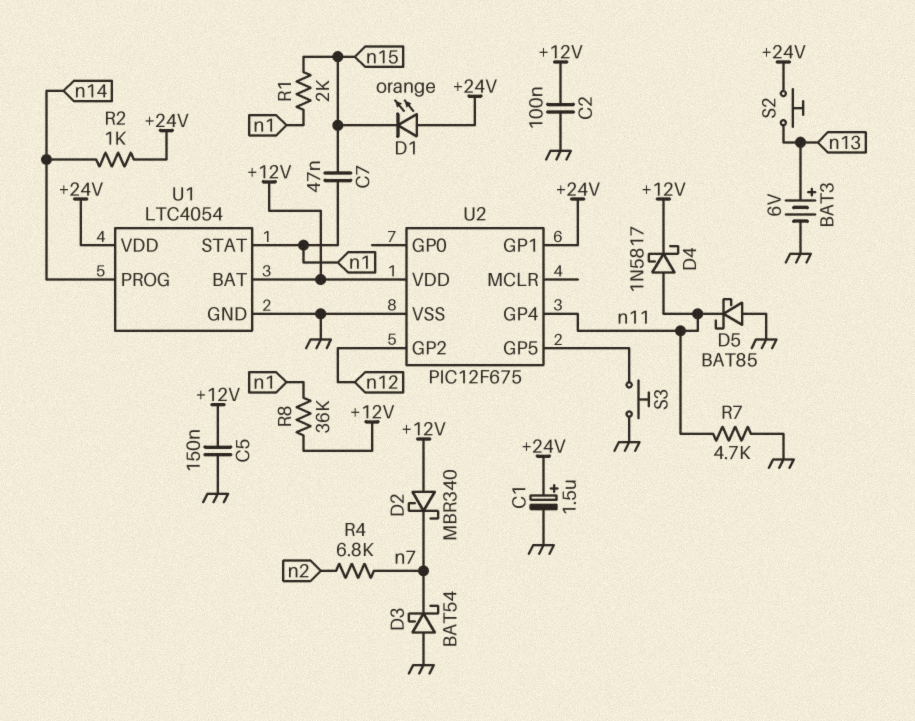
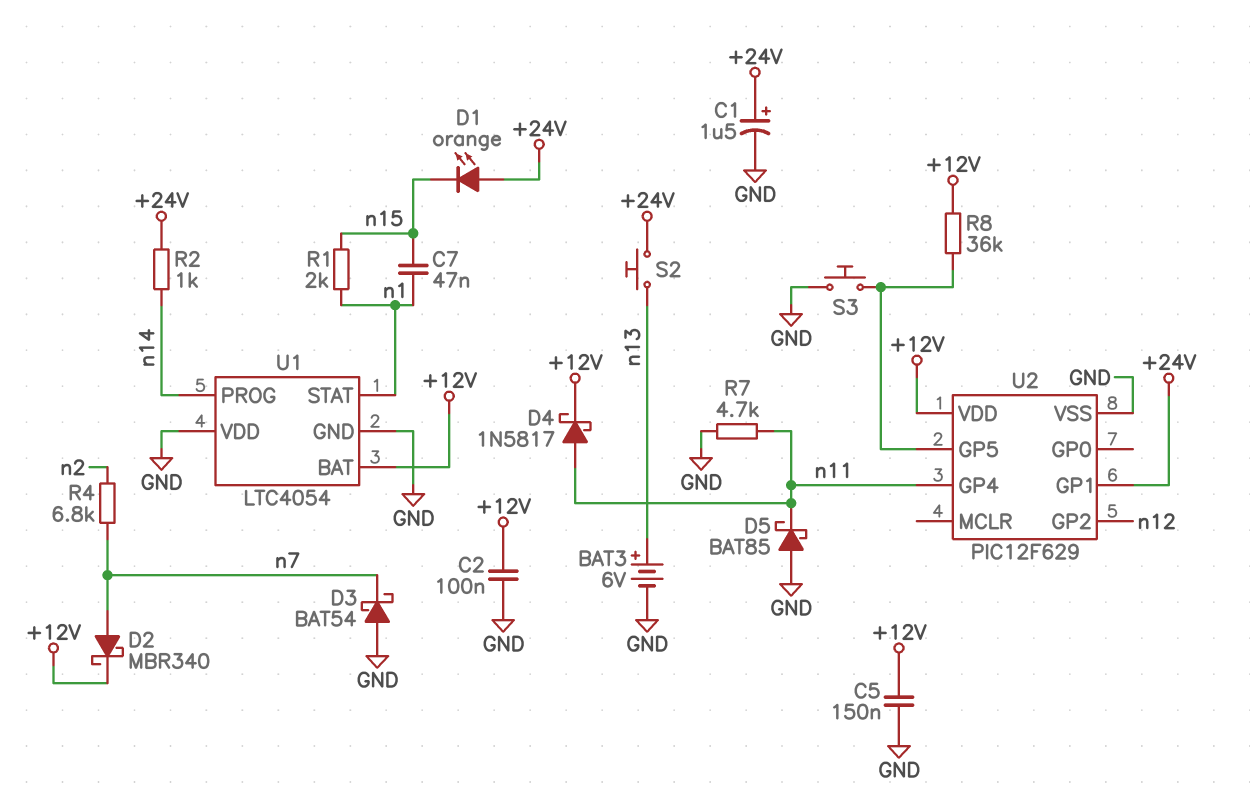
D2: schottky MBR340 (A +12V, K n7) -> schottky MBR340 (A n7, K +12V)
R8: 36k (+12V, n1) -> 36k (+12V, U2/GP5)
U1 pin VDD: +24V -> GND
U2: PIC12F675 -> PIC12F629

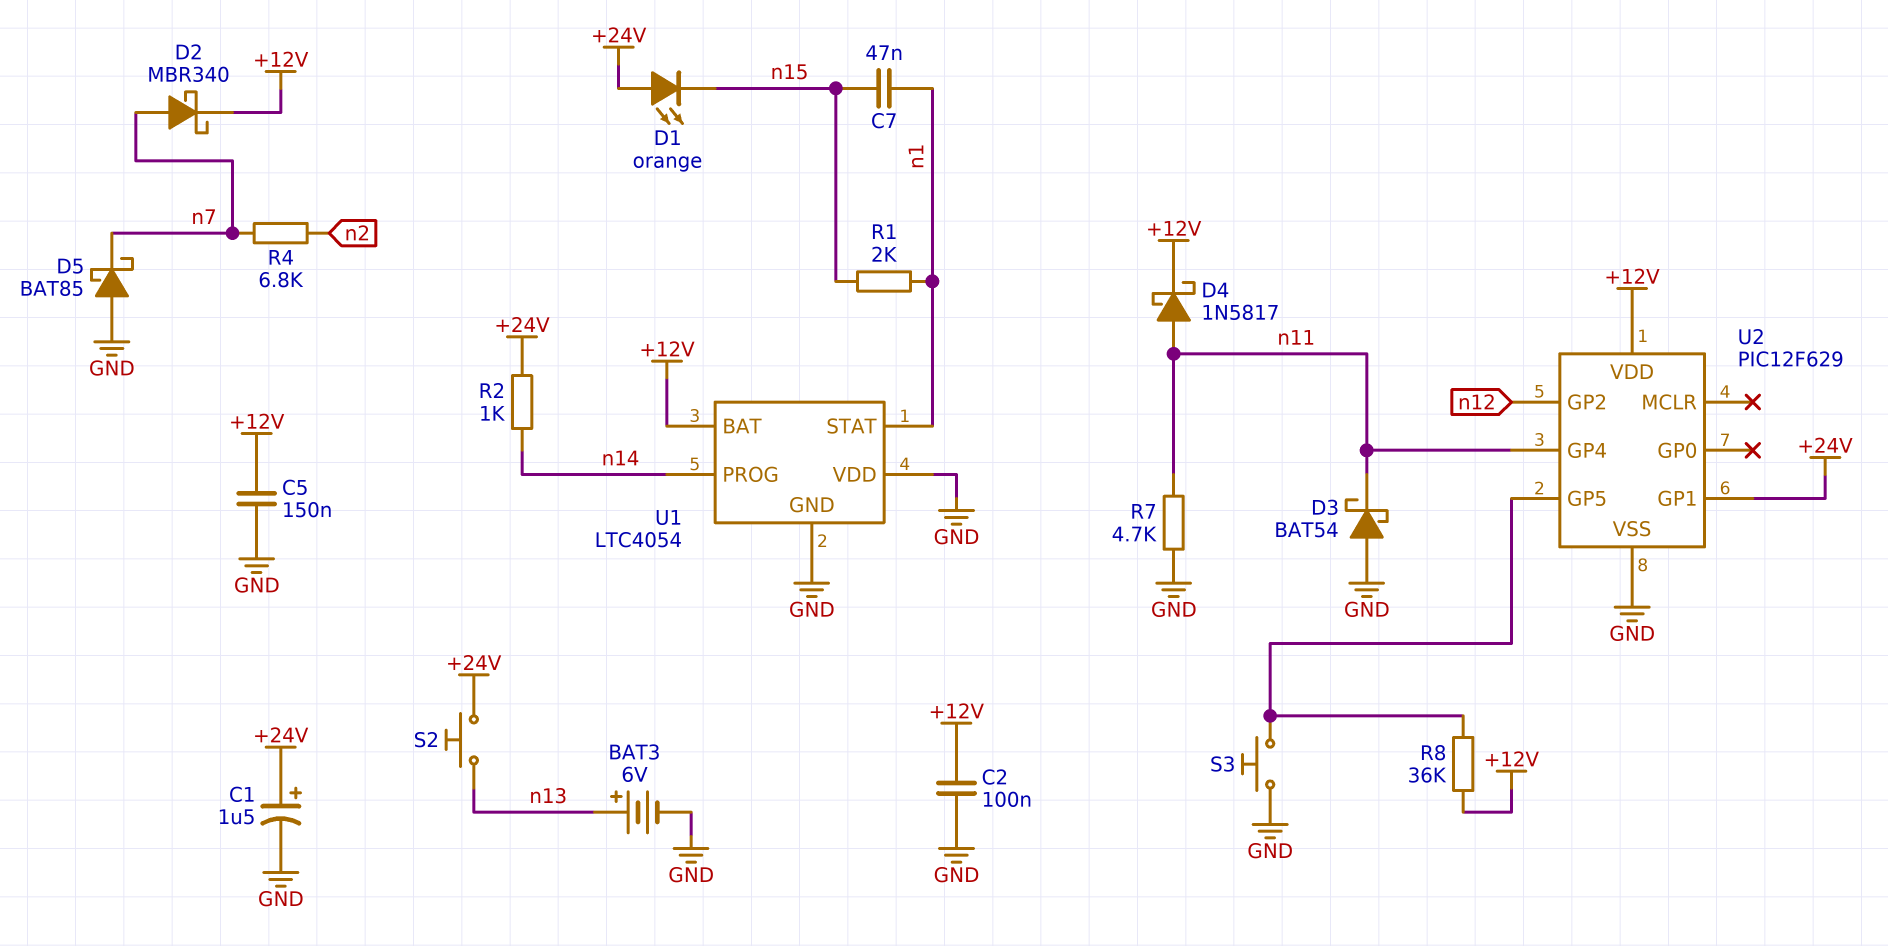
D3: schottky BAT54 (A GND, K n7) -> schottky BAT54 (A GND, K n11)
D5: schottky BAT85 (A GND, K n11) -> schottky BAT85 (A GND, K n7)

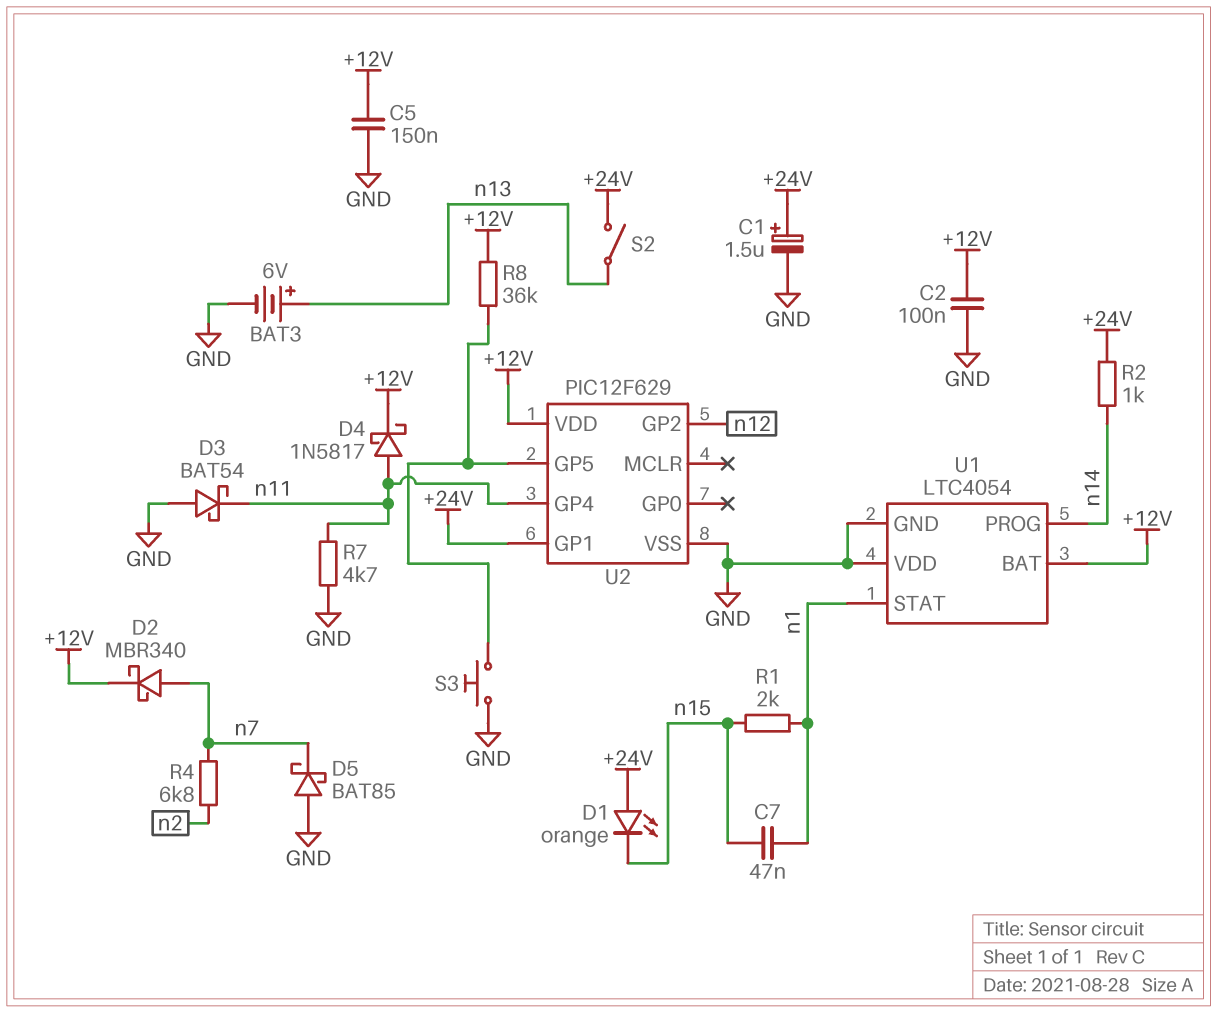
S2: button (+24V, n13) -> switch (+24V, n13)

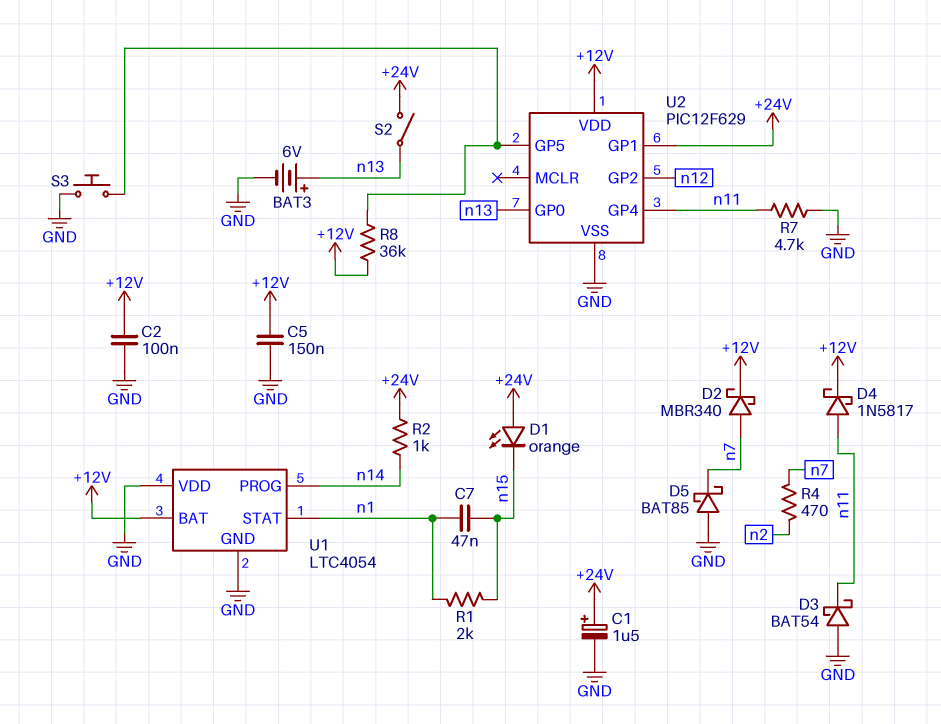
R4: 6.8k (n2, n7) -> 470 (n2, n7)
U2 pin GP0: none -> n13

